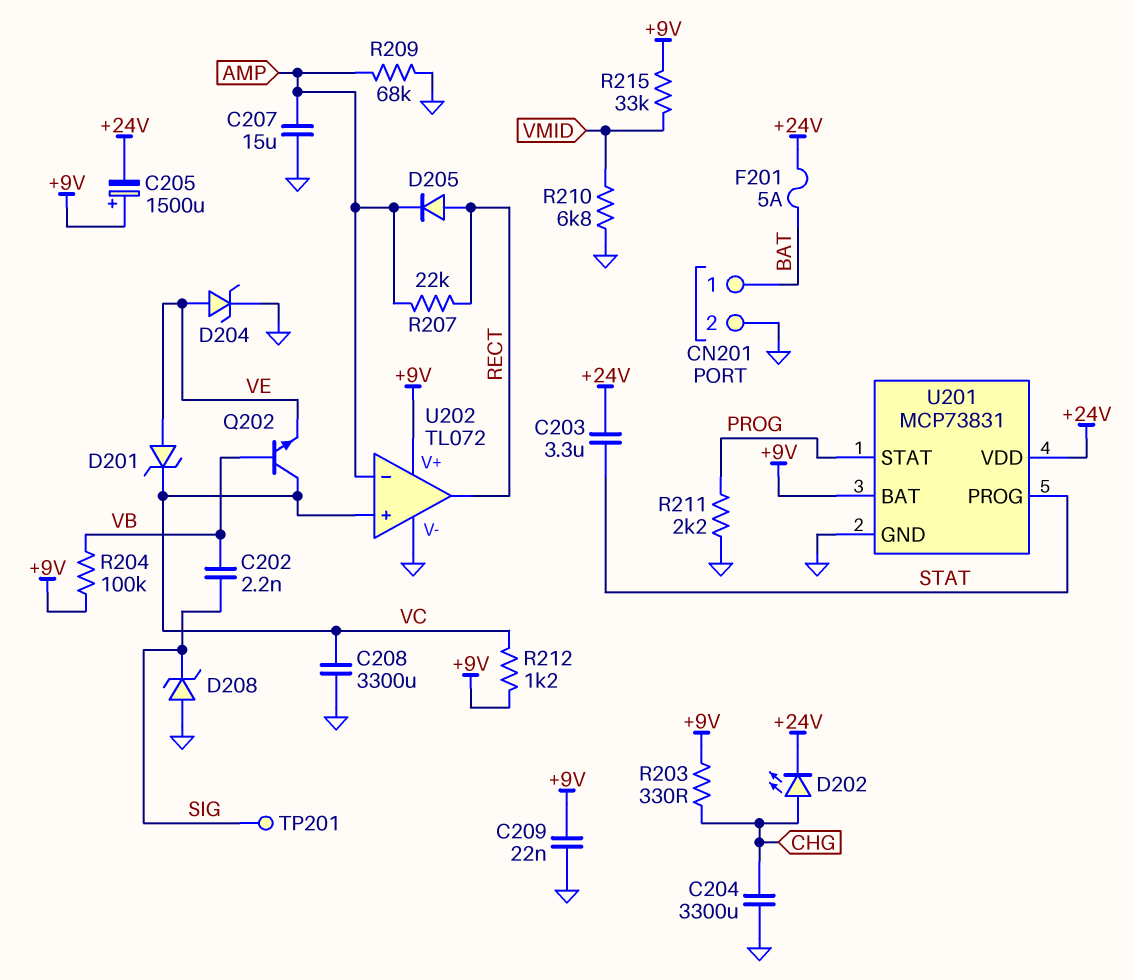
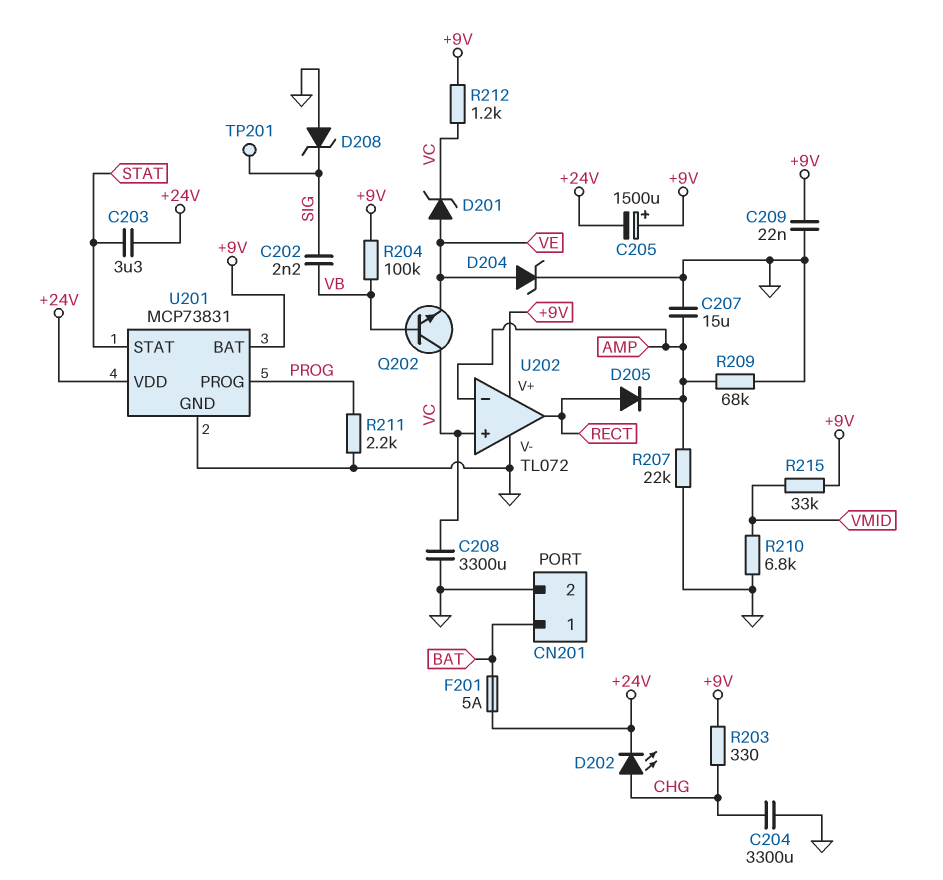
R207: 22k (AMP, RECT) -> 22k (AMP, GND)
U201 pin PROG: STAT -> PROG
U201 pin STAT: PROG -> STAT

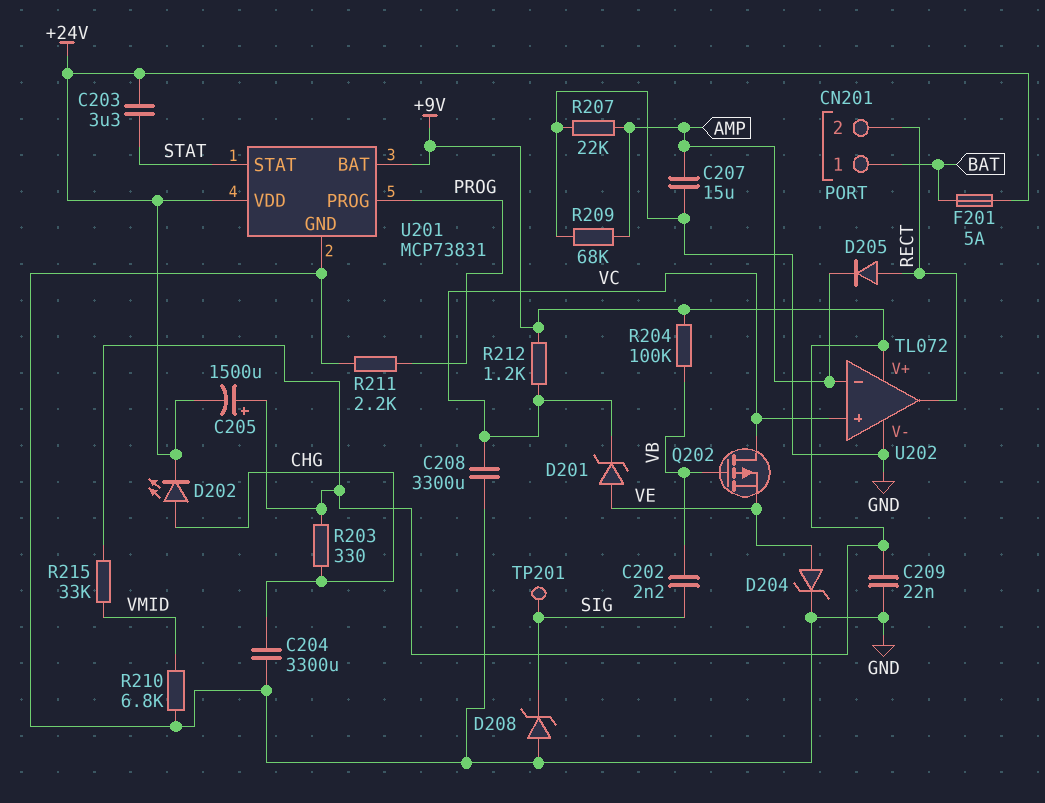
CN201 pin 2: GND -> RECT
Q202: NPN (B VB, C VC, E VE) -> PMOS (G VB, D VC, S VE)

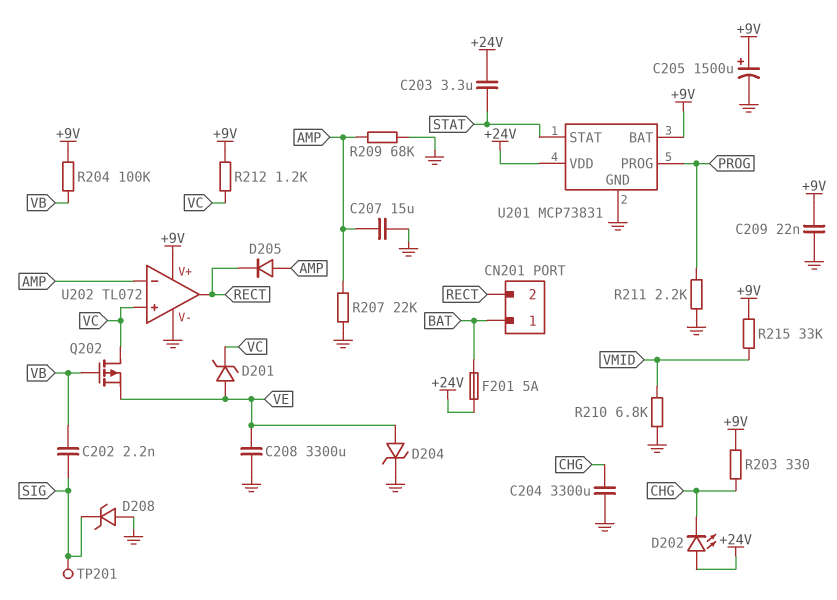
C205: 1500uF (plus +9V, minus +24V) -> 1500uF (plus +9V, minus GND)
C208: 3300uF (GND, VC) -> 3300uF (GND, VE)
D202: LED (A CHG, K +24V) -> LED (A +24V, K CHG)
D205: diode (A RECT, K AMP) -> diode (A AMP, K RECT)

